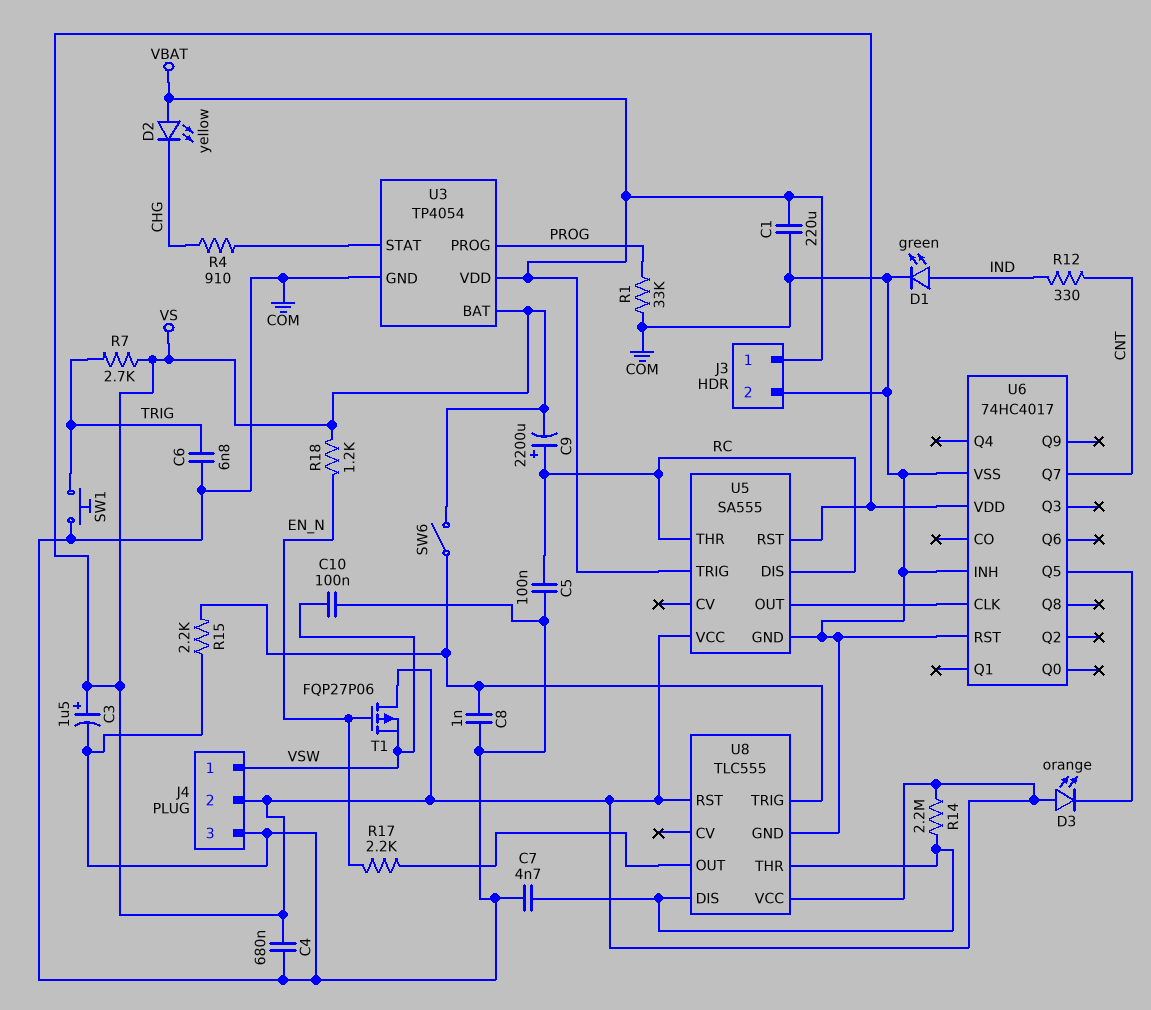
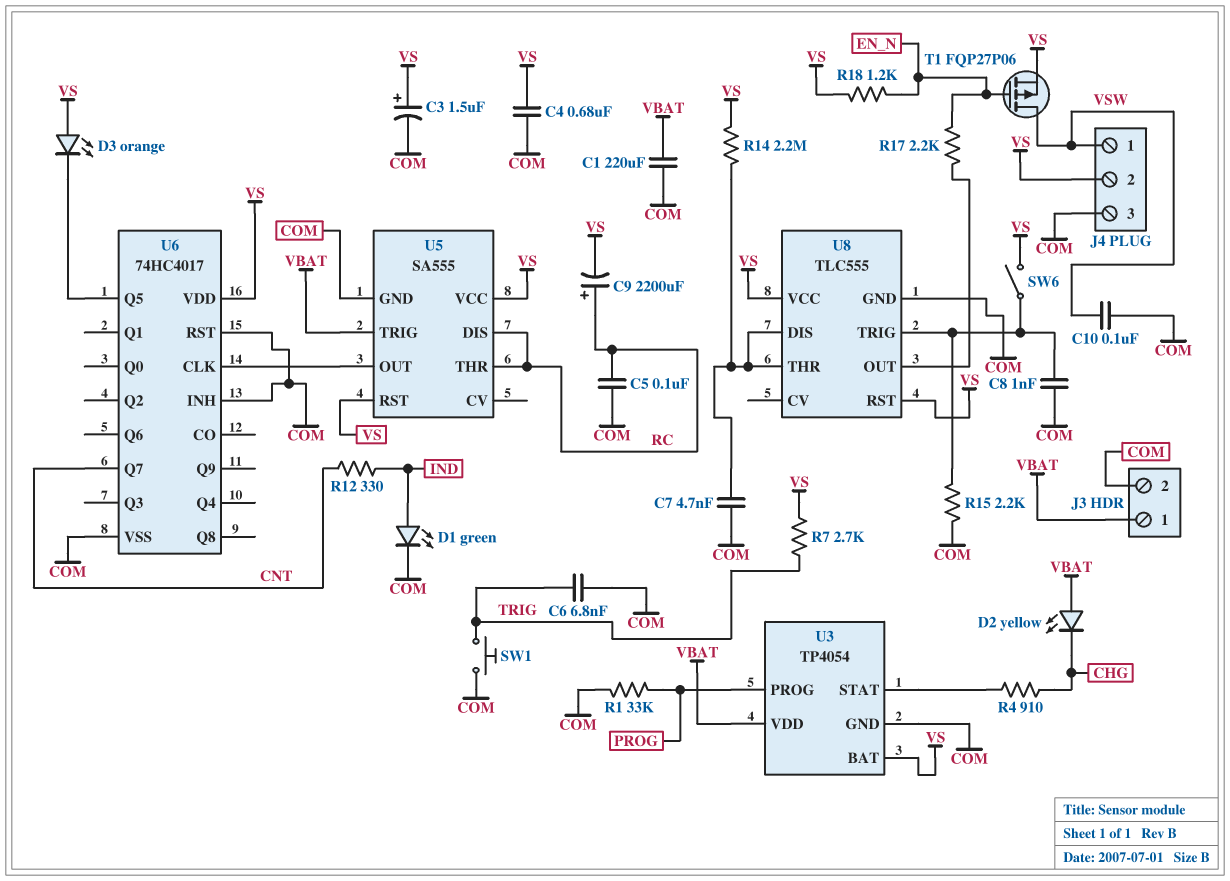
T1: PMOS FQP27P06 (G EN_N, D VS, S VSW) -> PMOS FQP27P06 (G EN_N, D VSW, S VS)

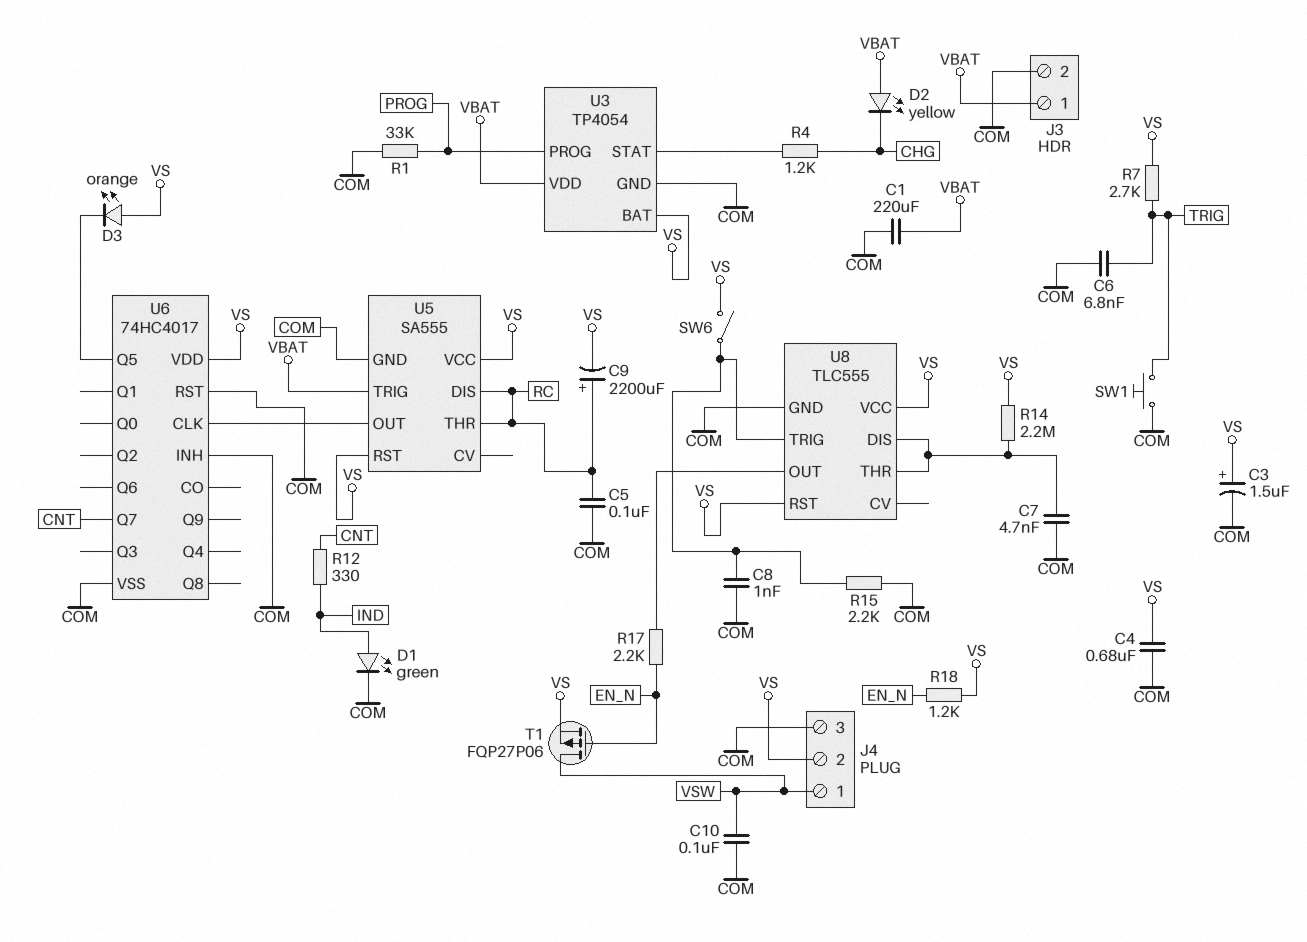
R4: 910 (CHG, U3/STAT) -> 1.2k (CHG, U3/STAT)

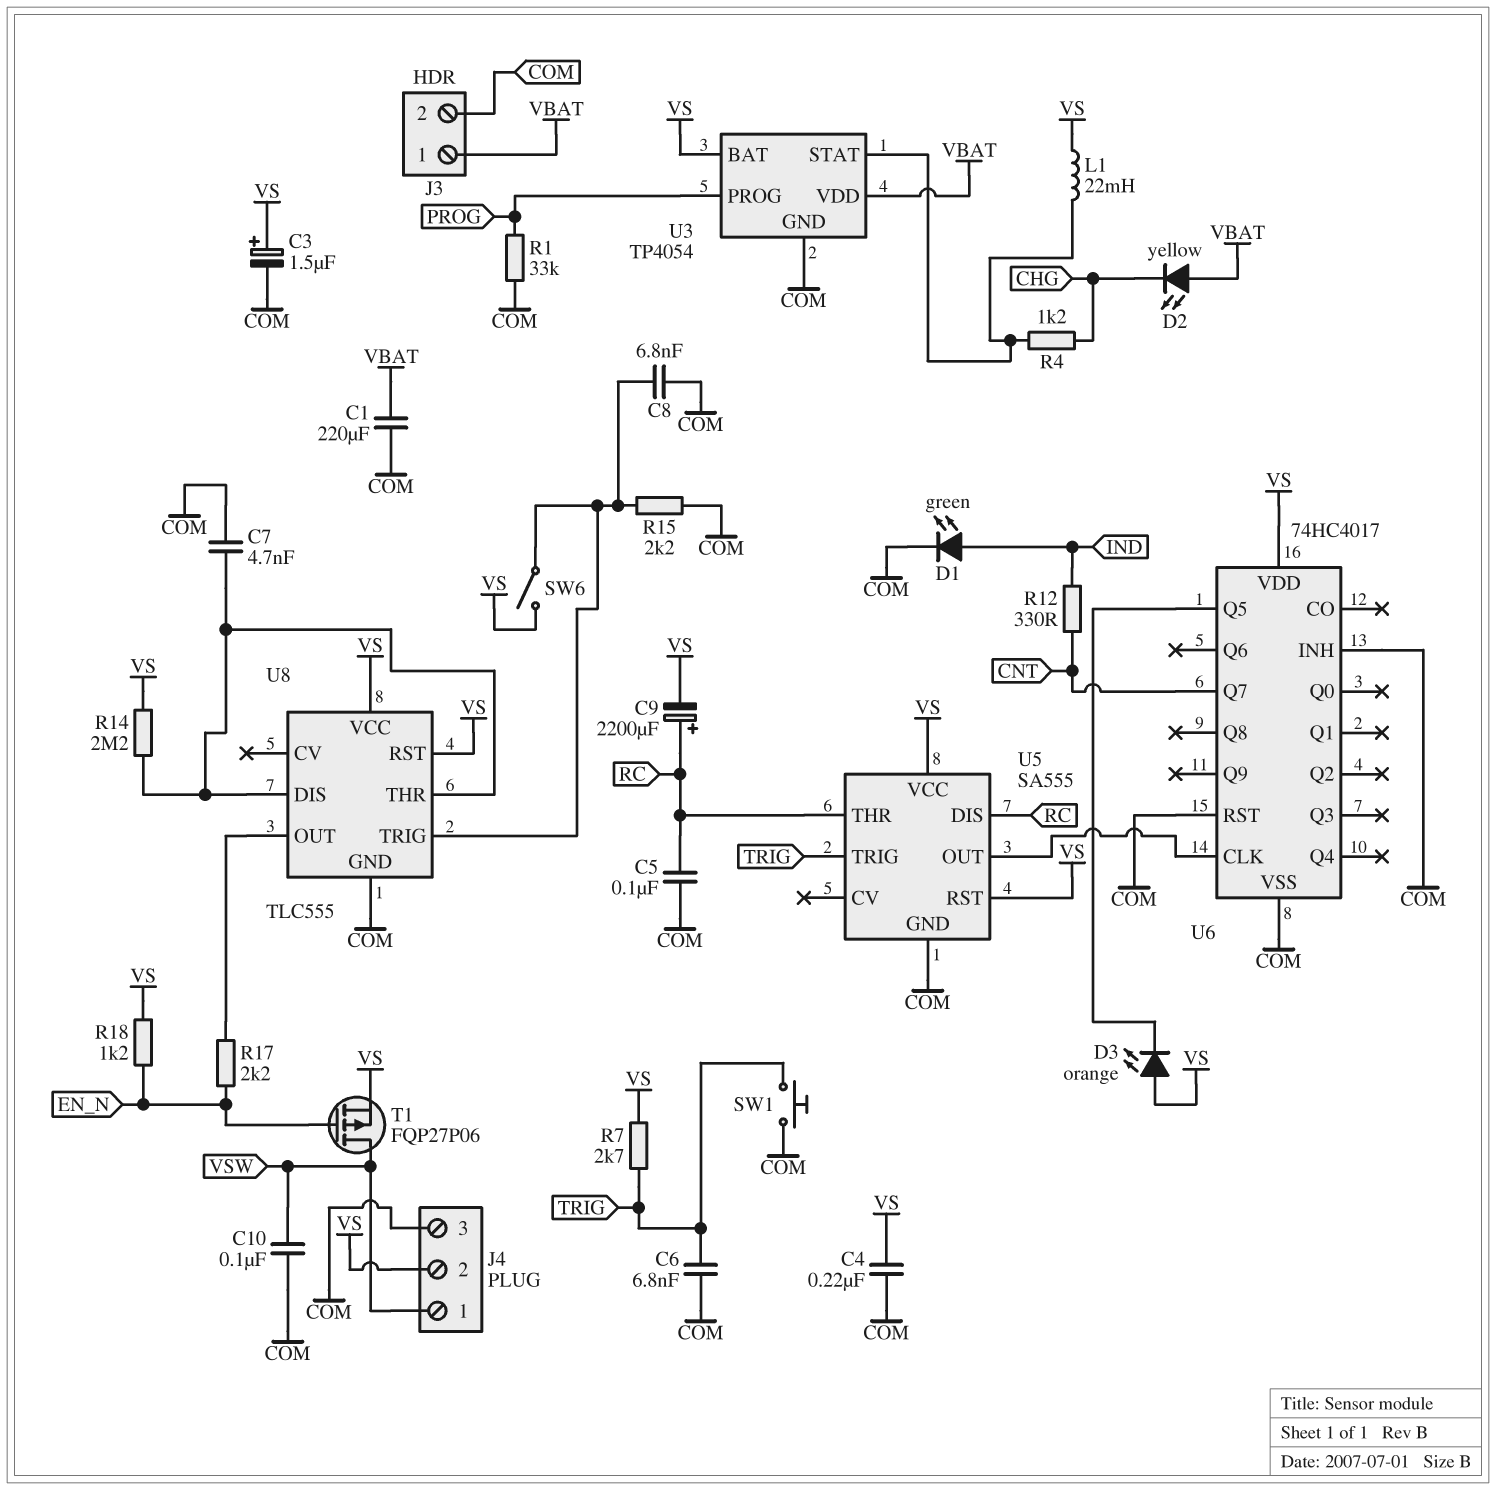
C4: 680nF (COM, VS) -> 220nF (COM, VS)
C8: 1nF (COM, U8/TRIG) -> 6.8nF (COM, U8/TRIG)
L1: none -> 22mH (U3/STAT, VS)
U5 pin TRIG: VBAT -> TRIG

